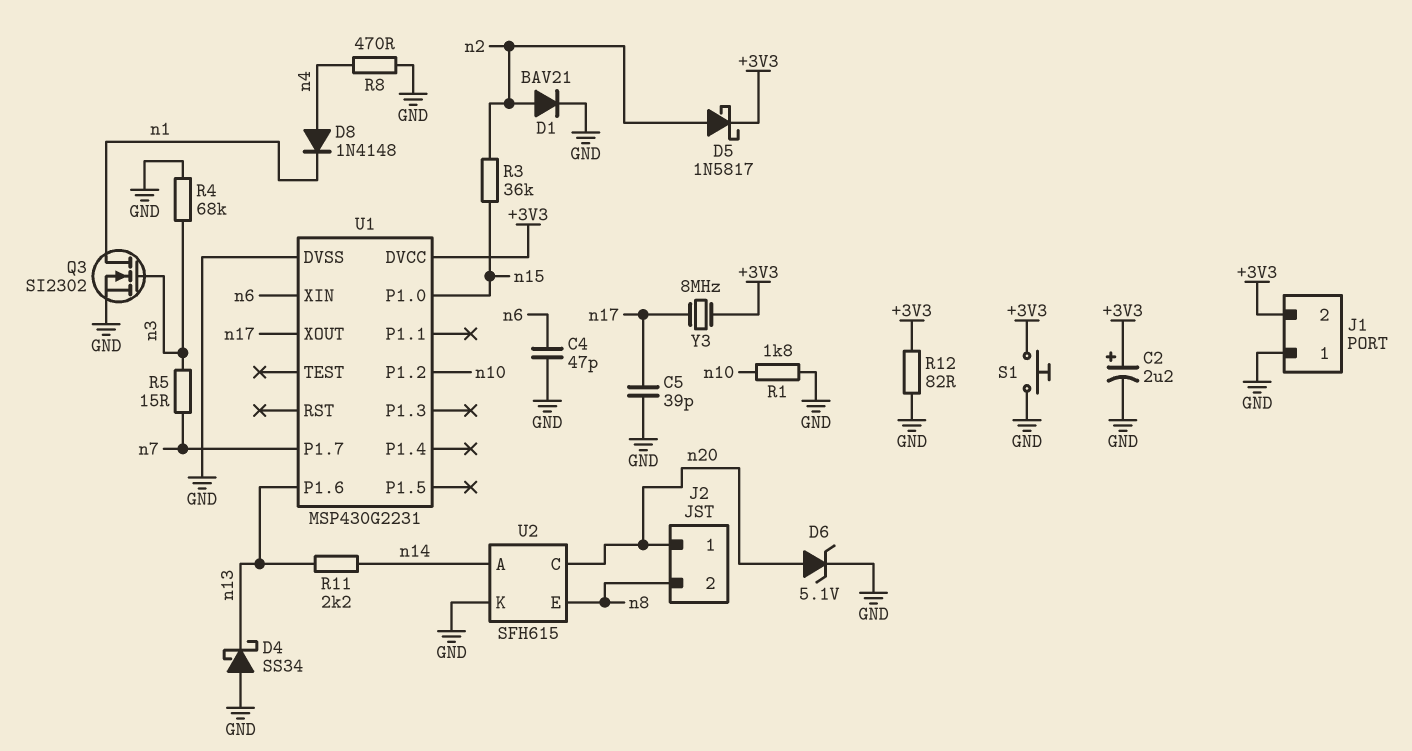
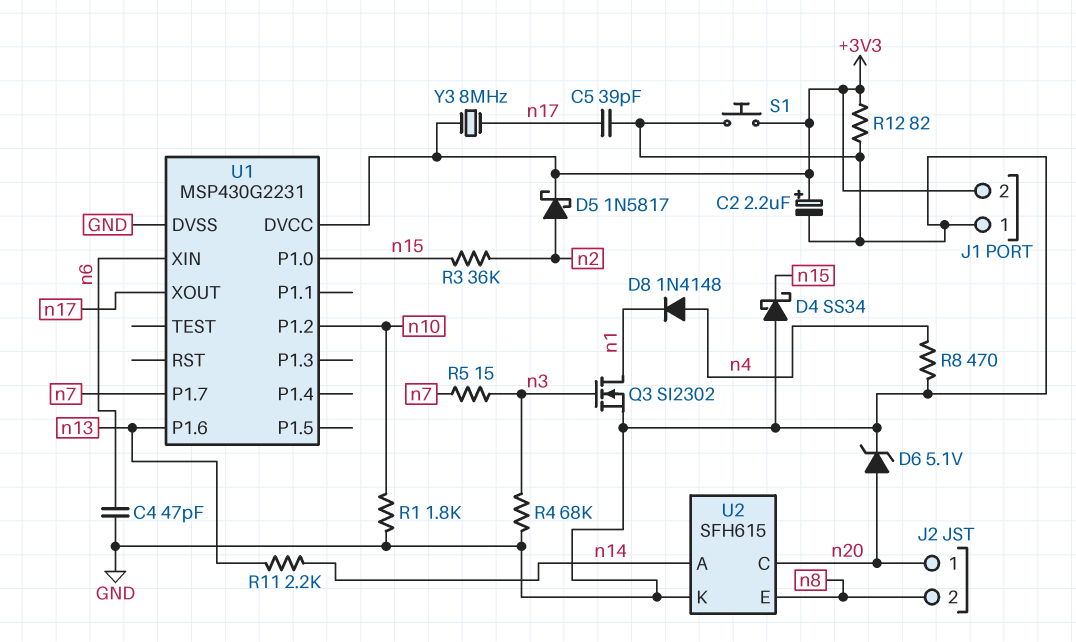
D1: diode BAV21 (A n2, K GND) -> none
D4: schottky SS34 (A GND, K n13) -> schottky SS34 (A GND, K n15)

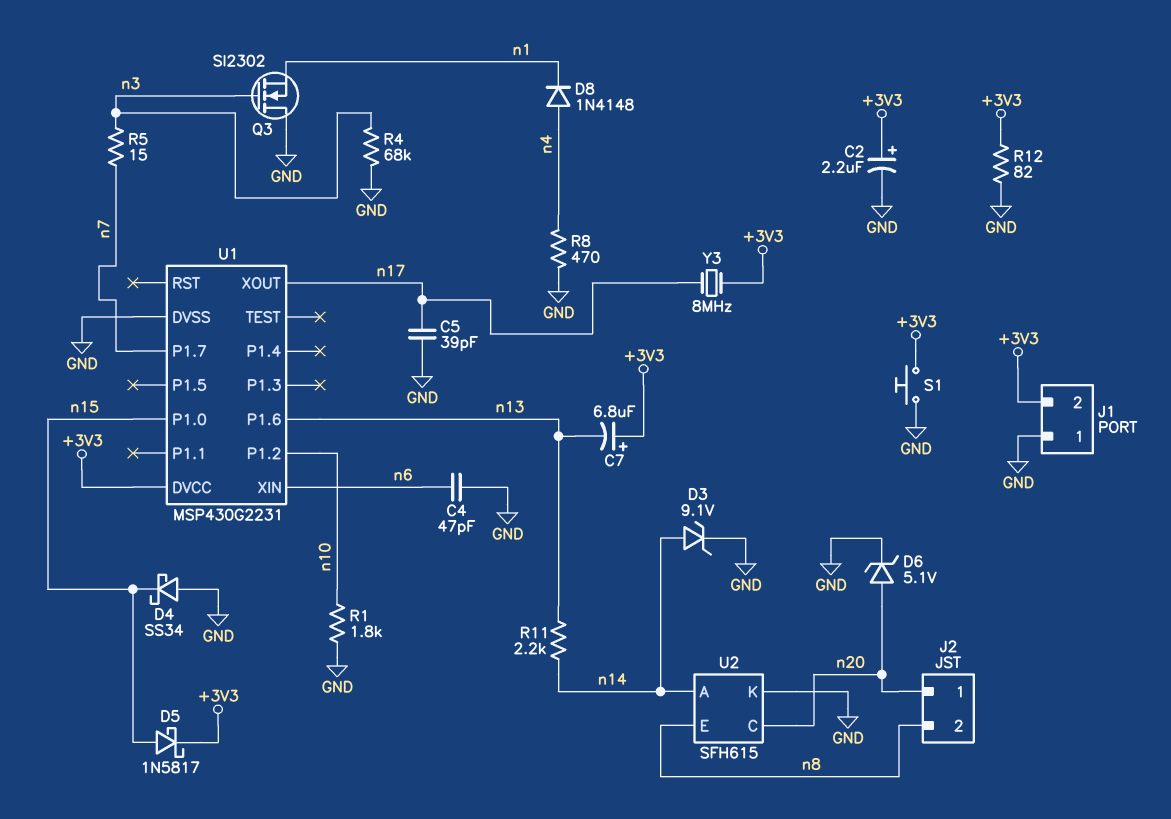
C7: none -> 6.8uF (plus +3V3, minus n13)
D3: none -> zener 9.1V (A n14, K GND)
D5: schottky 1N5817 (A n2, K +3V3) -> schottky 1N5817 (A n15, K +3V3)
Q3: NMOS SI2302 (G n3, D n1, S GND) -> NMOS SI2302 (G n3, D GND, S n1)
R3: 36k (n2, n15) -> none

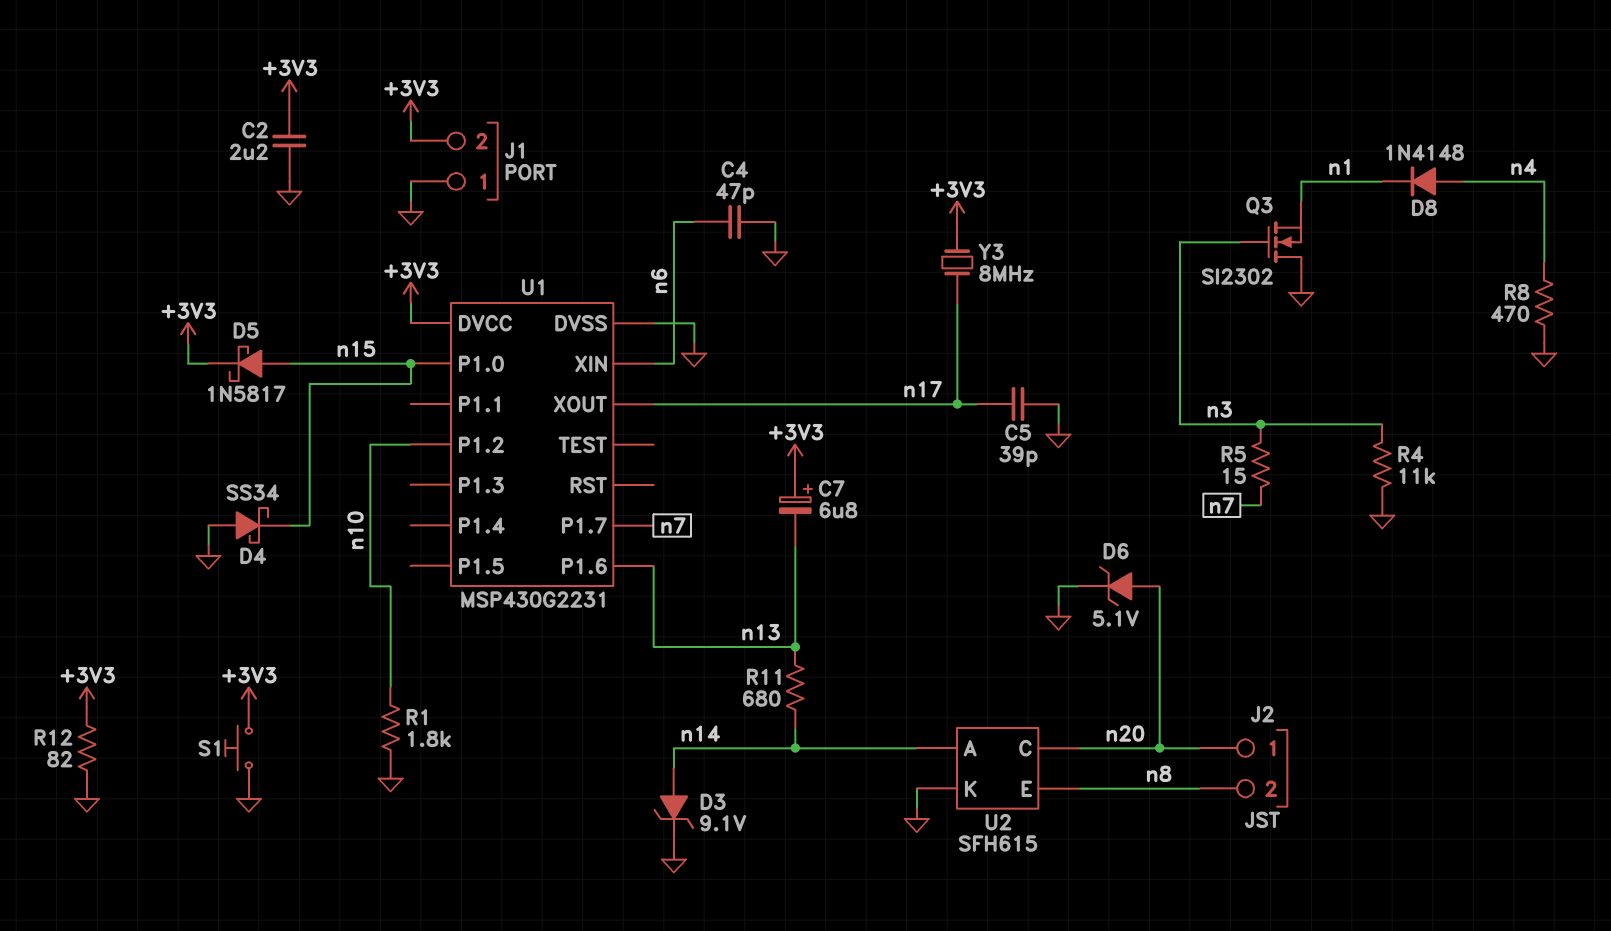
C2: 2.2uF (plus +3V3, minus GND) -> 2.2uF (+3V3, GND)
R4: 68k (GND, n3) -> 11k (GND, n3)
R11: 2.2k (n13, n14) -> 680 (n13, n14)

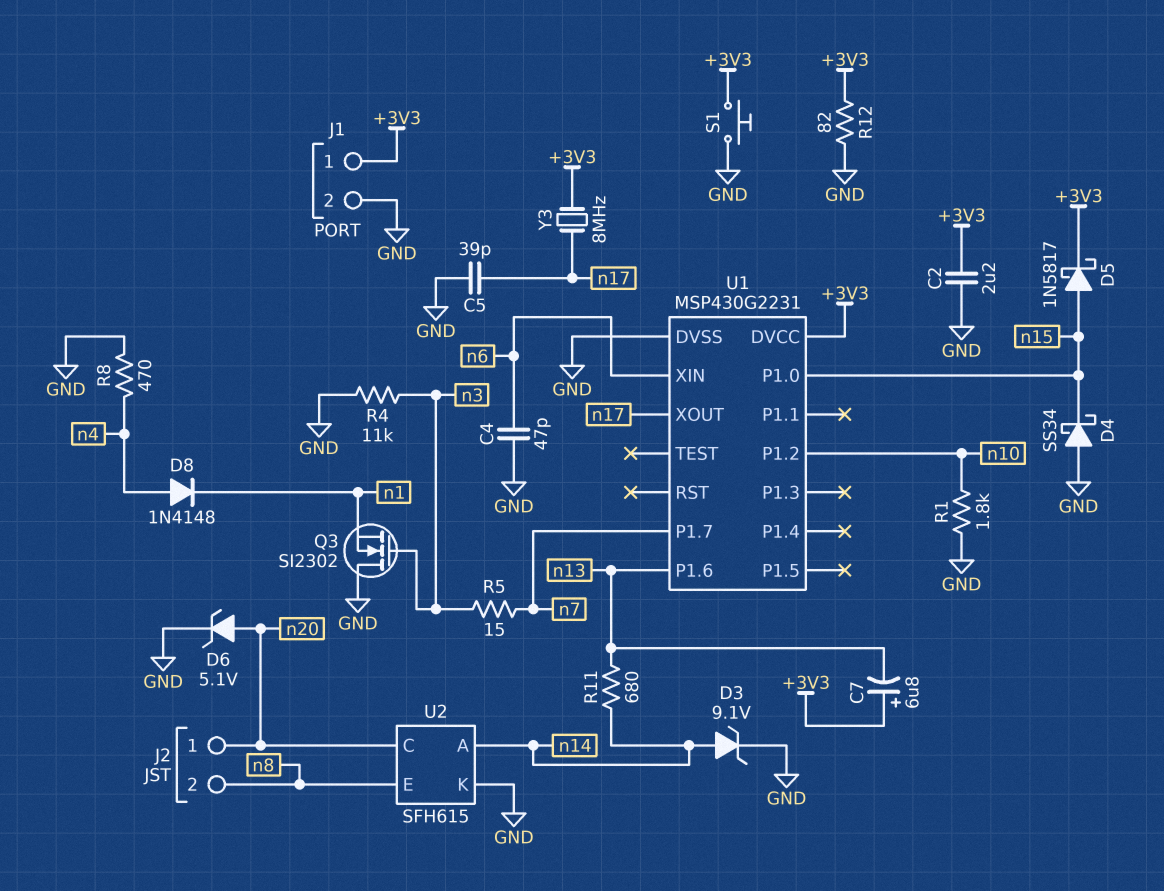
J1 pin 1: GND -> +3V3
J1 pin 2: +3V3 -> GND

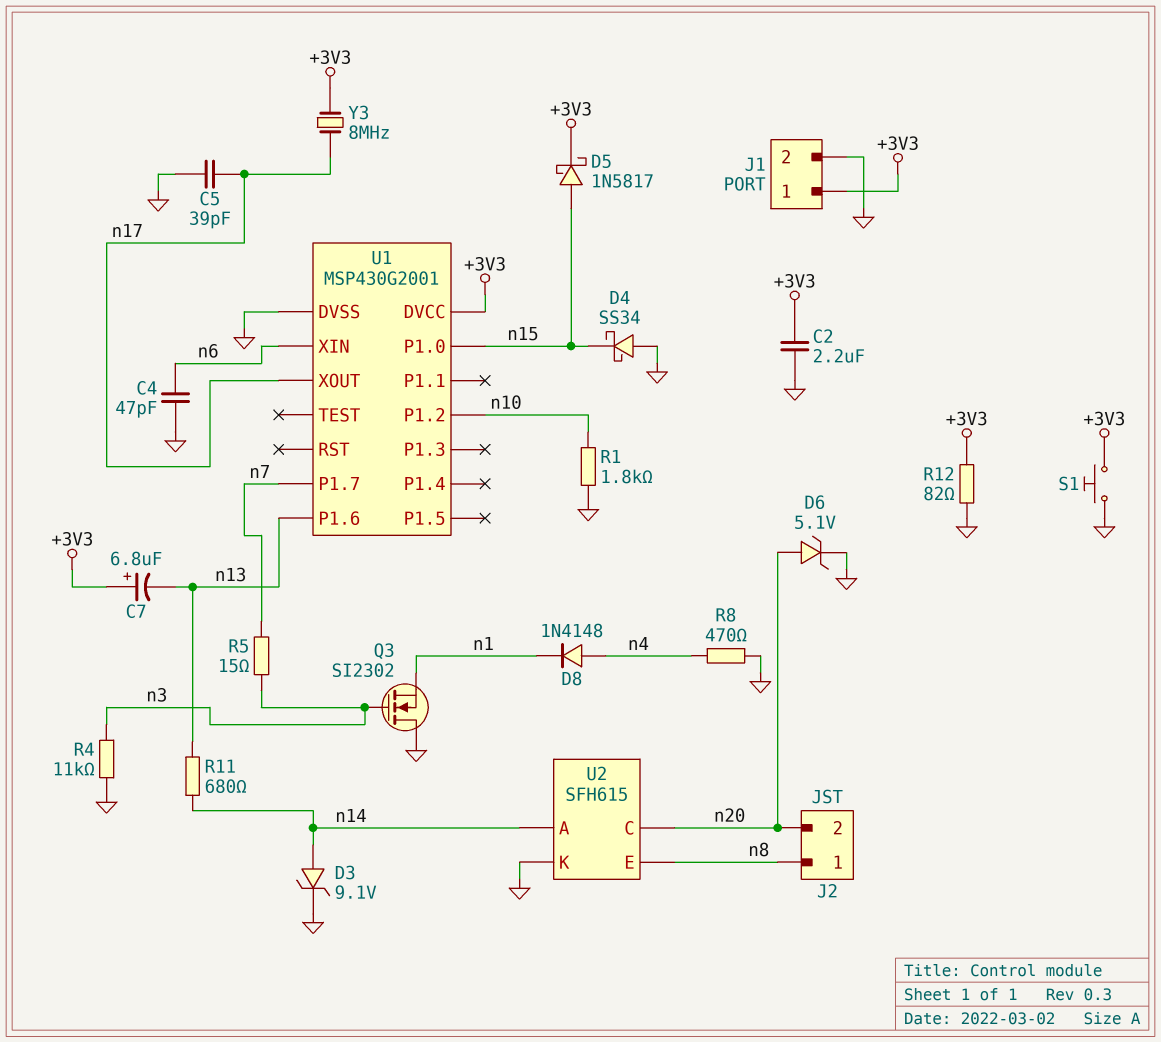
J2 pin 1: n20 -> n8
J2 pin 2: n8 -> n20
U1: MSP430G2231 -> MSP430G2001

